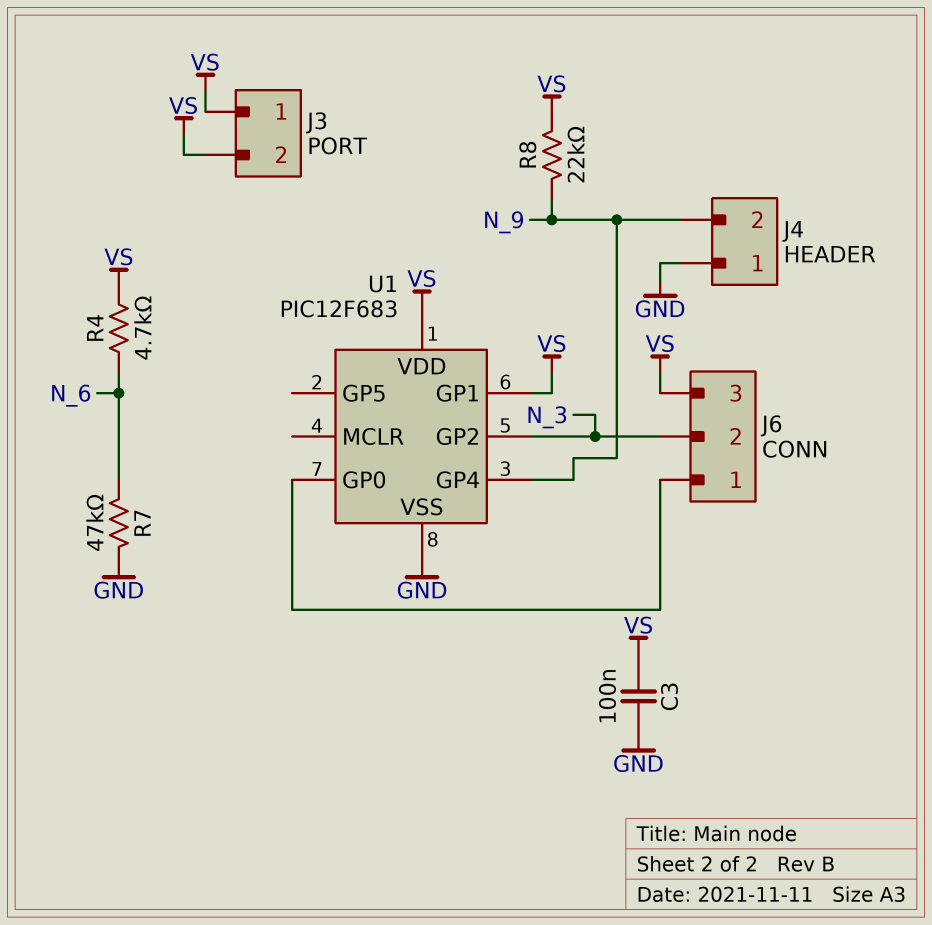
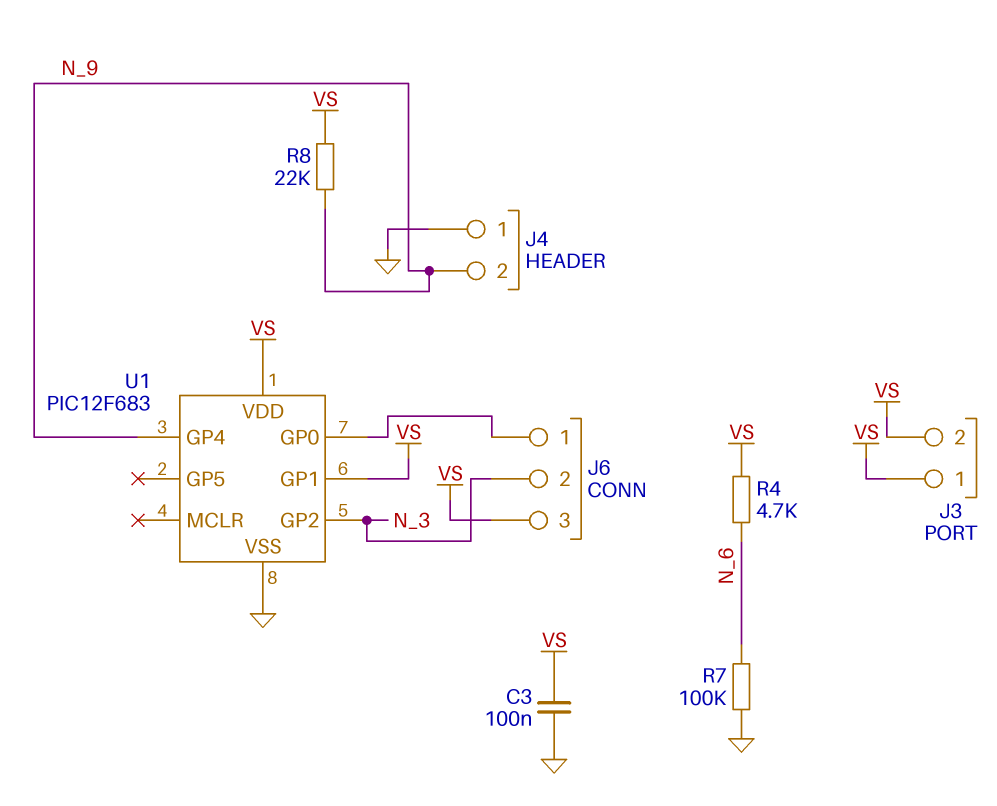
R7: 47k (GND, N_6) -> 100k (GND, N_6)

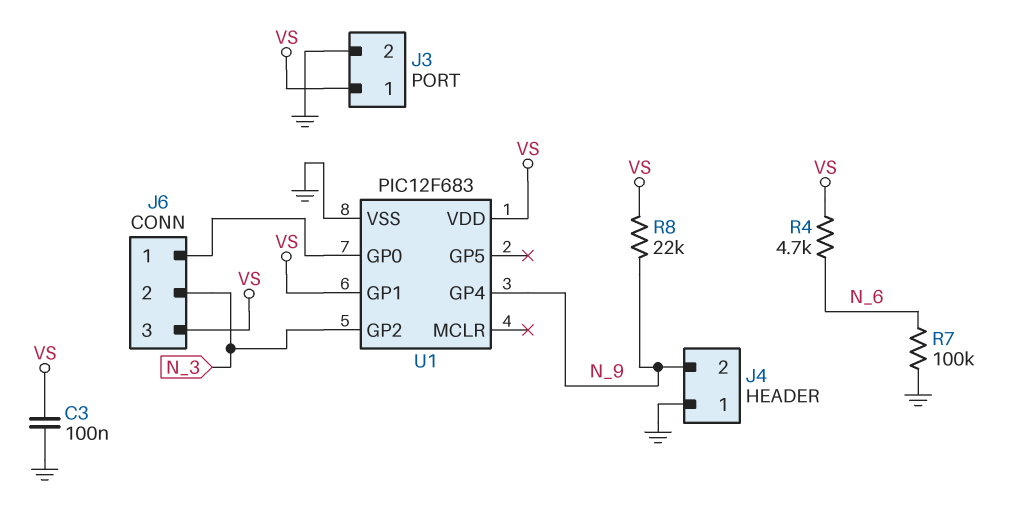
J3 pin 2: VS -> GND

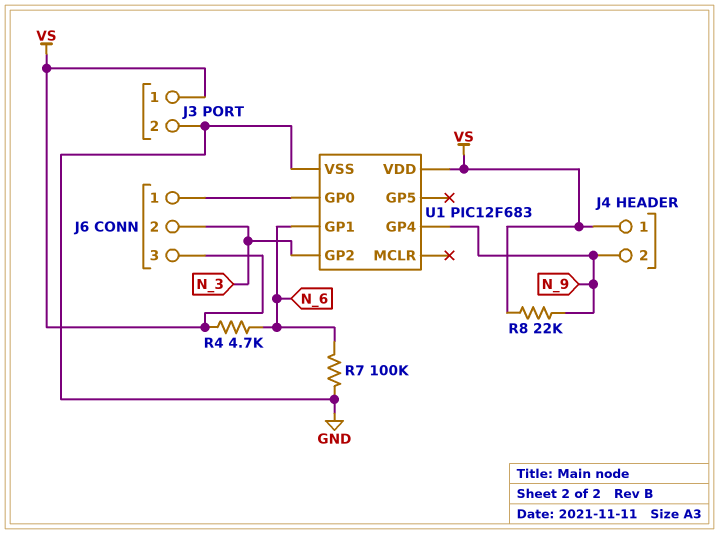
C3: 100nF (GND, VS) -> none
J4 pin 1: GND -> VS
U1 pin GP1: VS -> N_6

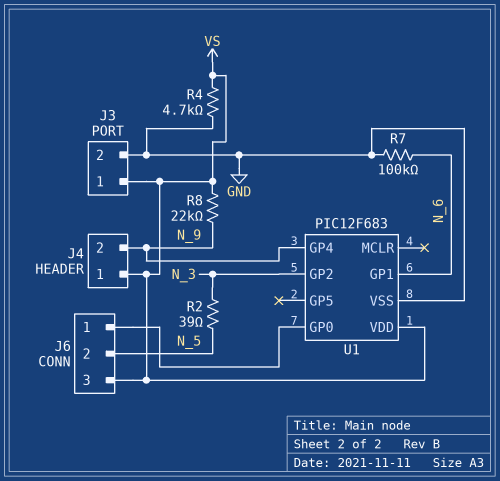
J6 pin 2: N_3 -> N_5
R2: none -> 39 (N_3, N_5)
R4: 4.7k (N_6, VS) -> 4.7k (GND, VS)

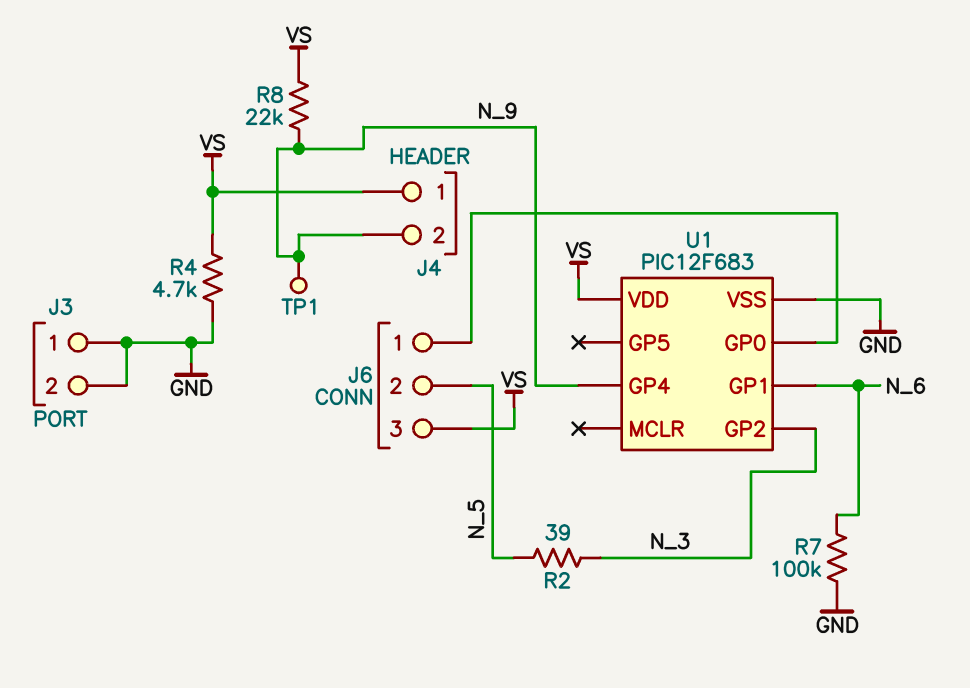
J3 pin 1: VS -> GND
TP1: none -> test point (N_9)

